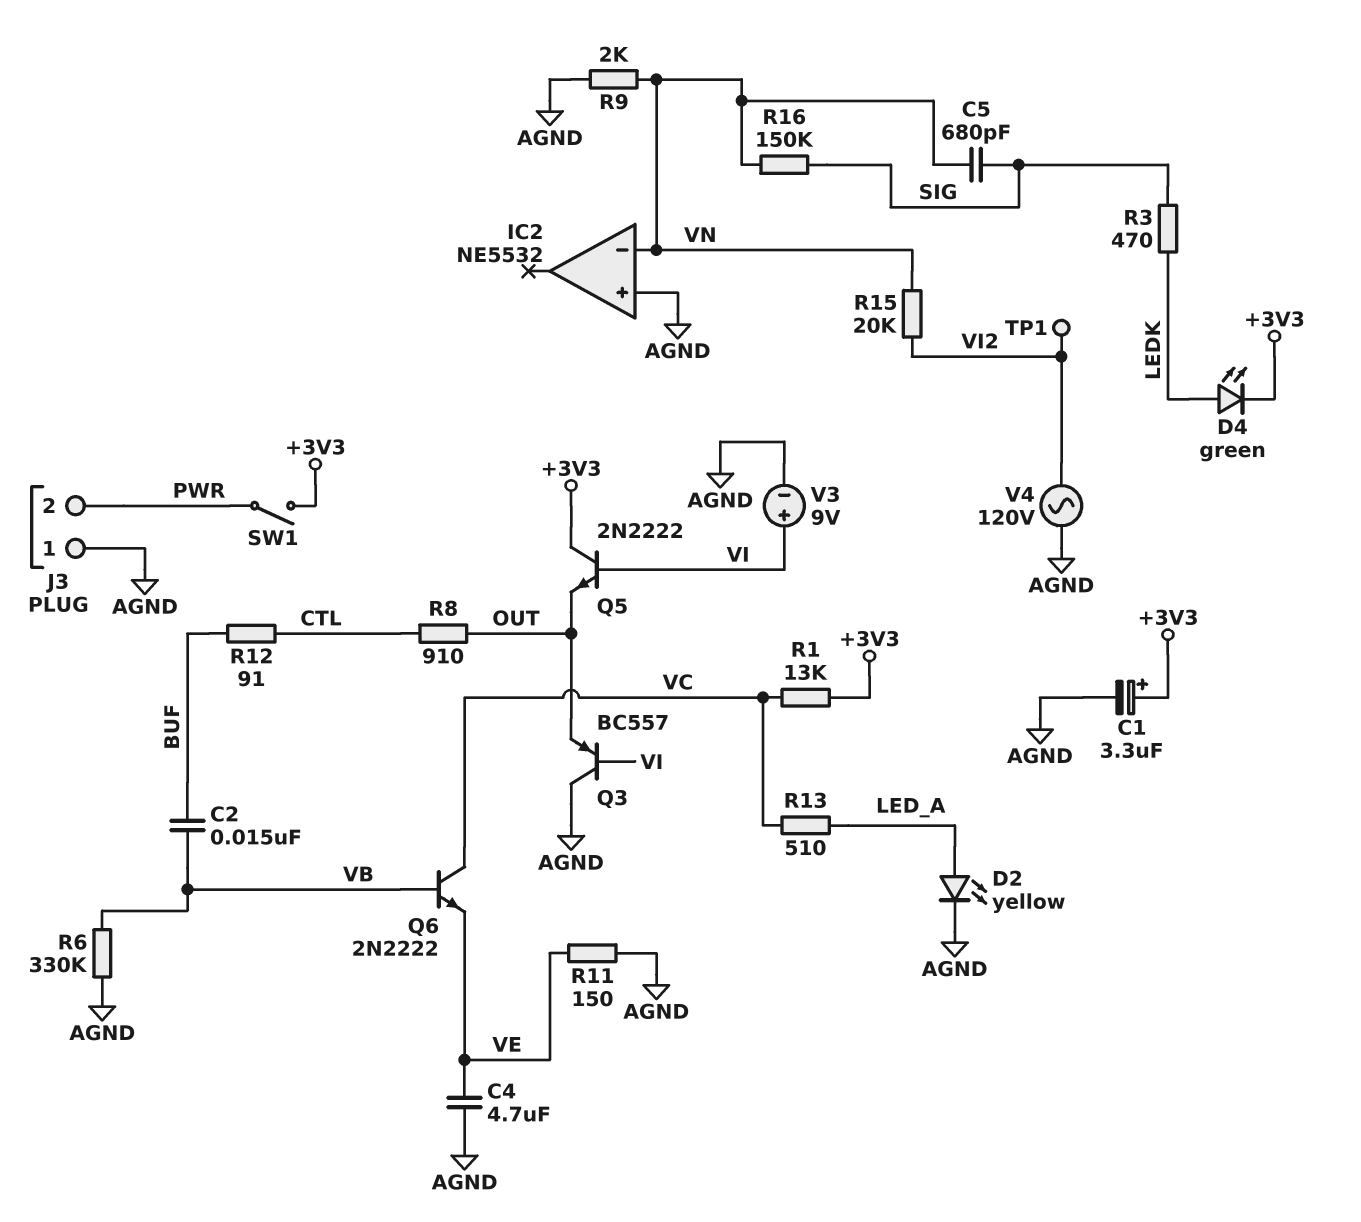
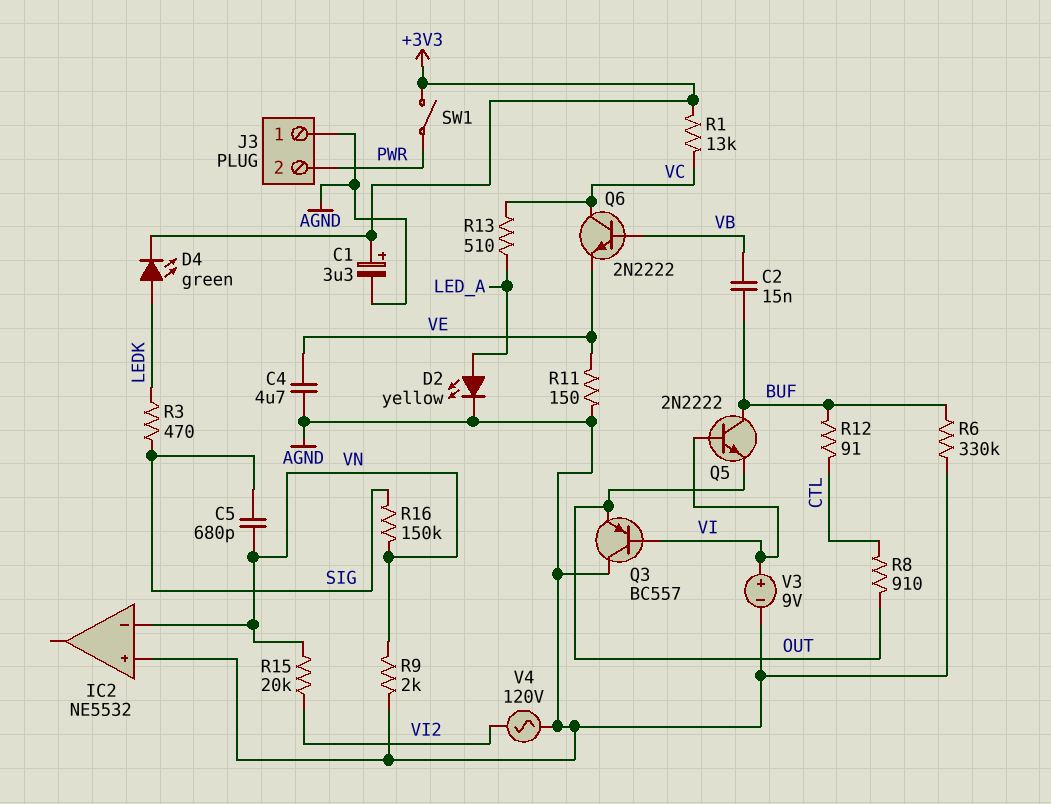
Q5: NPN 2N2222 (B VI, C +3V3, E OUT) -> NPN 2N2222 (B VI, C BUF, E OUT)
R6: 330k (AGND, VB) -> 330k (AGND, BUF)
TP1: test point (VI2) -> none

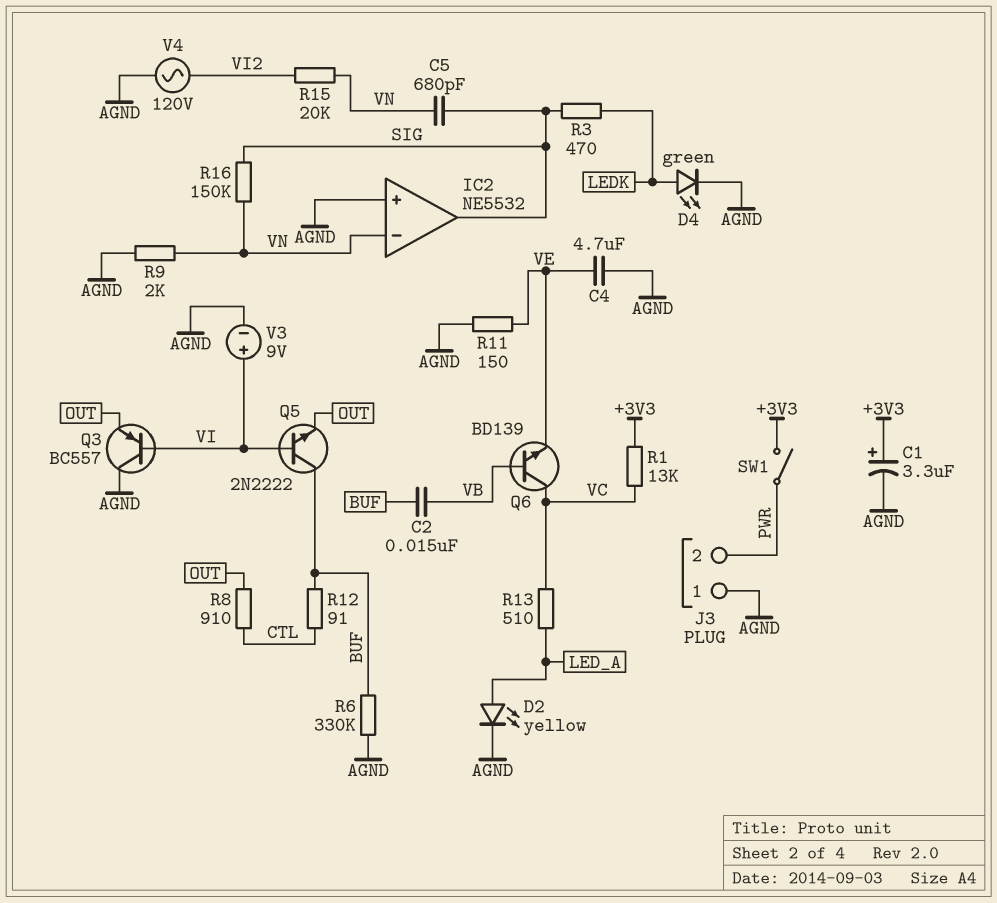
D4: LED green (A LEDK, K +3V3) -> LED green (A LEDK, K AGND)
IC2 pin out: none -> SIG
Q6: NPN 2N2222 (B VB, C VC, E VE) -> NPN BD139 (B VB, C VC, E VE)

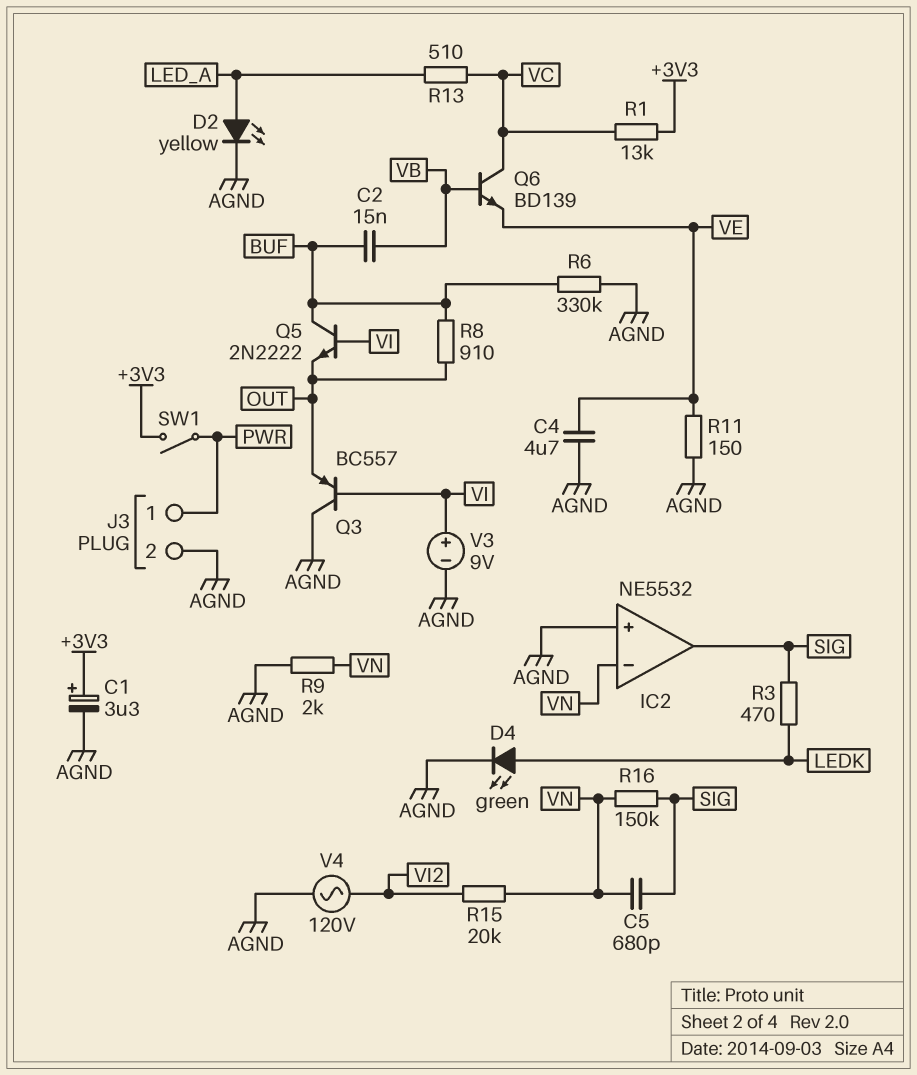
J3 pin 1: AGND -> PWR
J3 pin 2: PWR -> AGND
R8: 910 (CTL, OUT) -> 910 (BUF, OUT)
R12: 91 (BUF, CTL) -> none

